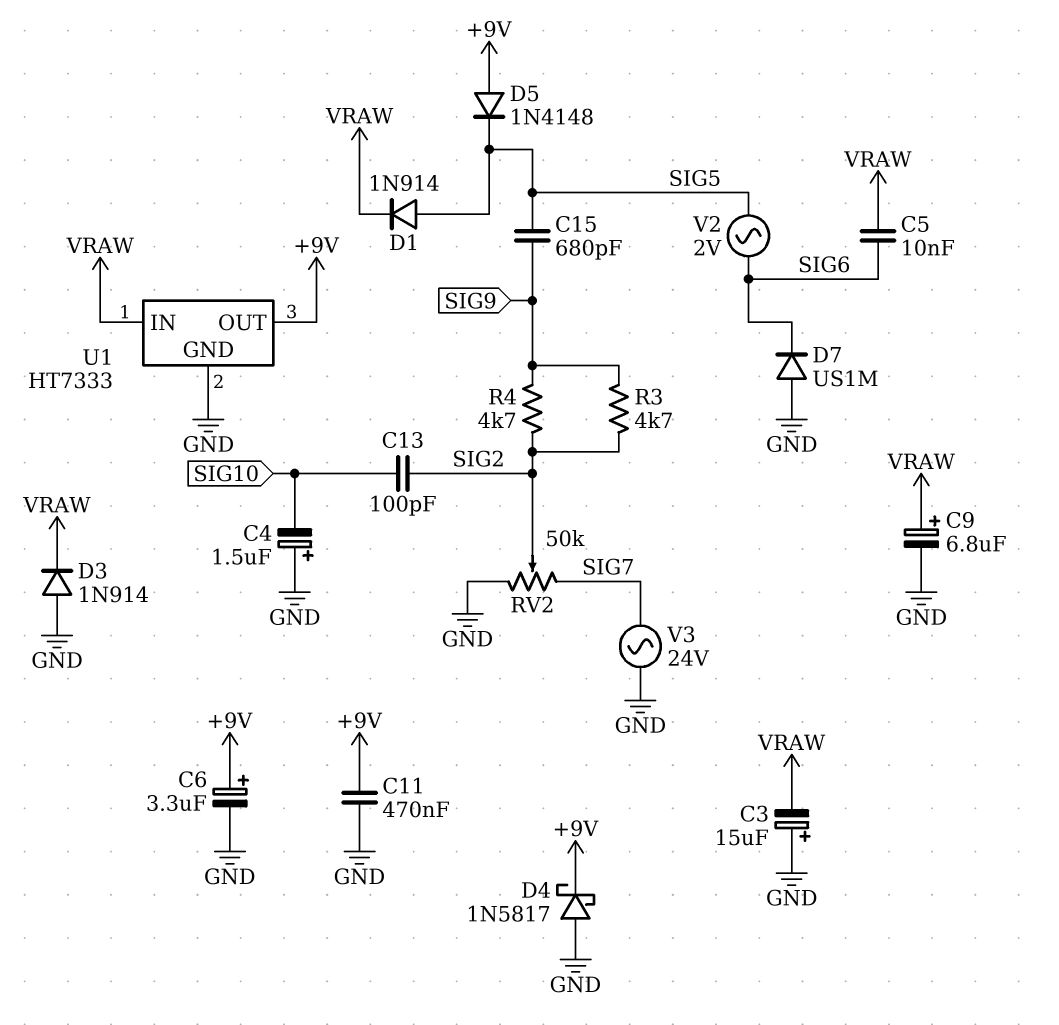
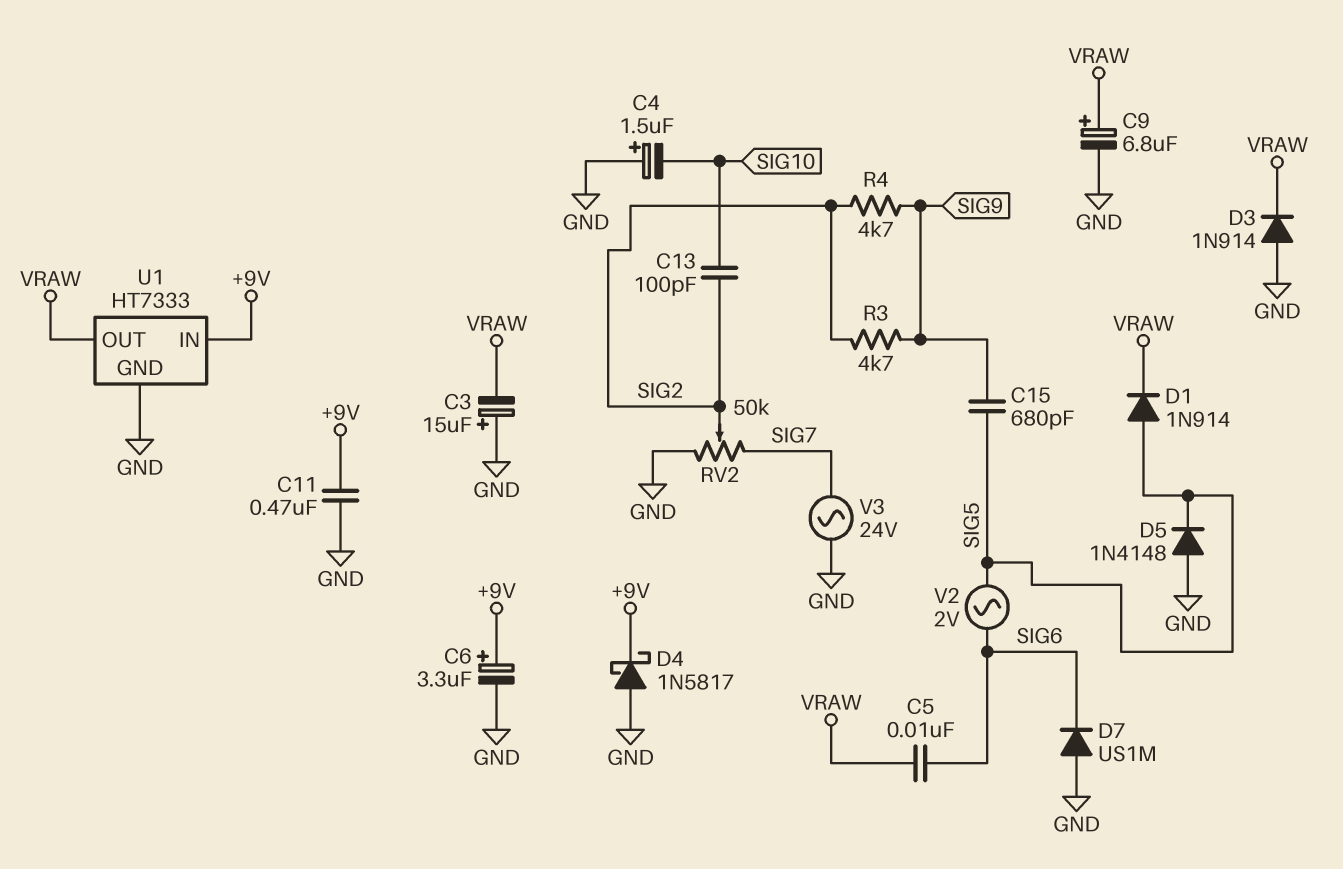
D5: diode 1N4148 (A +9V, K SIG5) -> diode 1N4148 (A GND, K SIG5)
U1 pin IN: VRAW -> +9V
U1 pin OUT: +9V -> VRAW

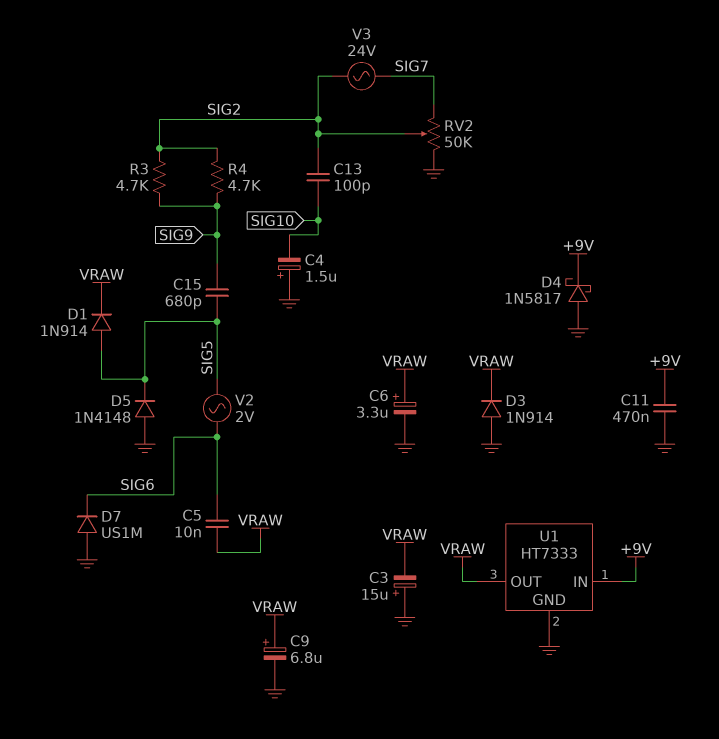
C6: 3.3uF (plus +9V, minus GND) -> 3.3uF (plus VRAW, minus GND)
V3: AC 24V (GND, SIG7) -> AC 24V (SIG2, SIG7)

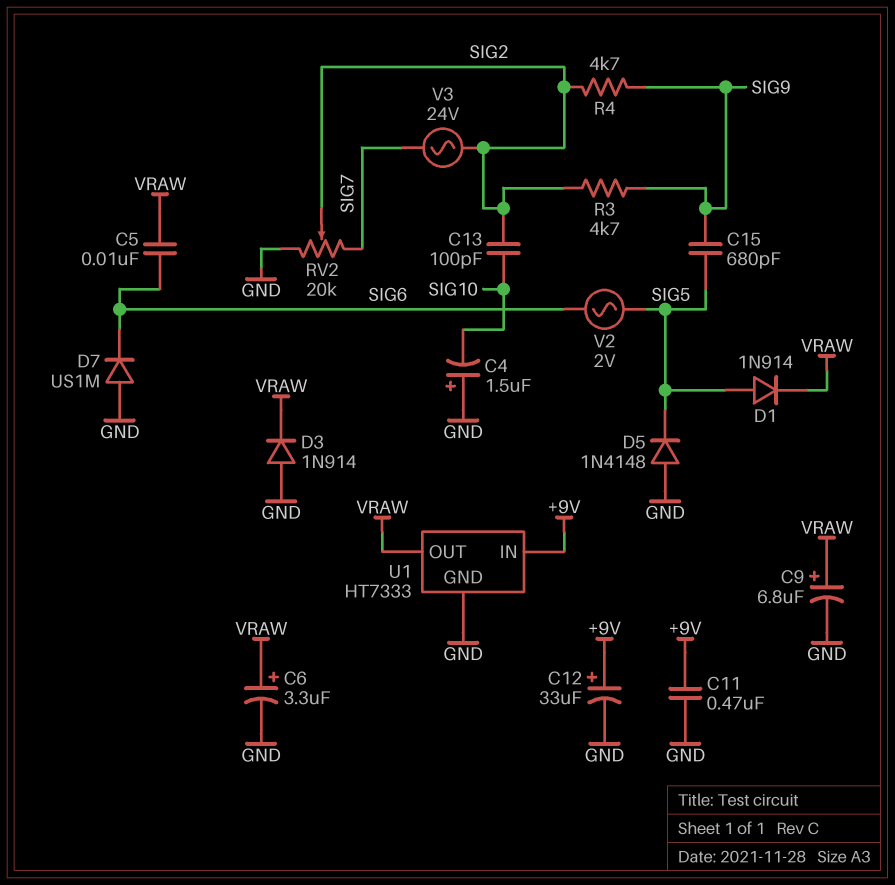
C3: 15uF (plus GND, minus VRAW) -> none
C12: none -> 33uF (plus +9V, minus GND)
D4: schottky 1N5817 (A GND, K +9V) -> none
RV2: 50k (GND, SIG7, wiper SIG2) -> 20k (GND, SIG7, wiper SIG2)

